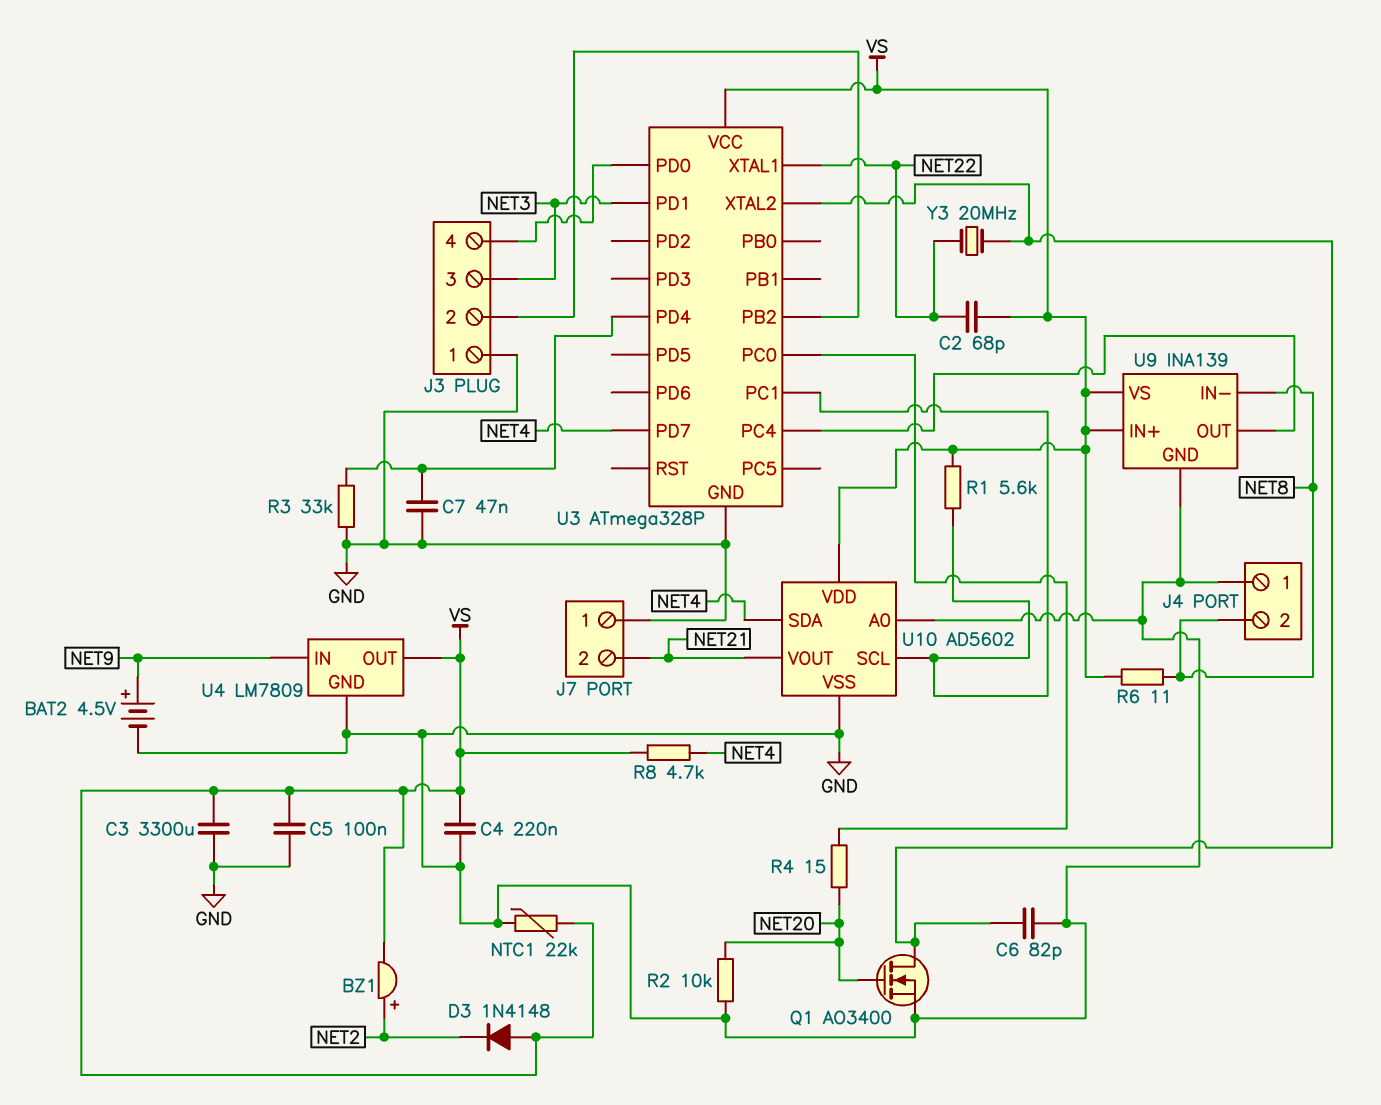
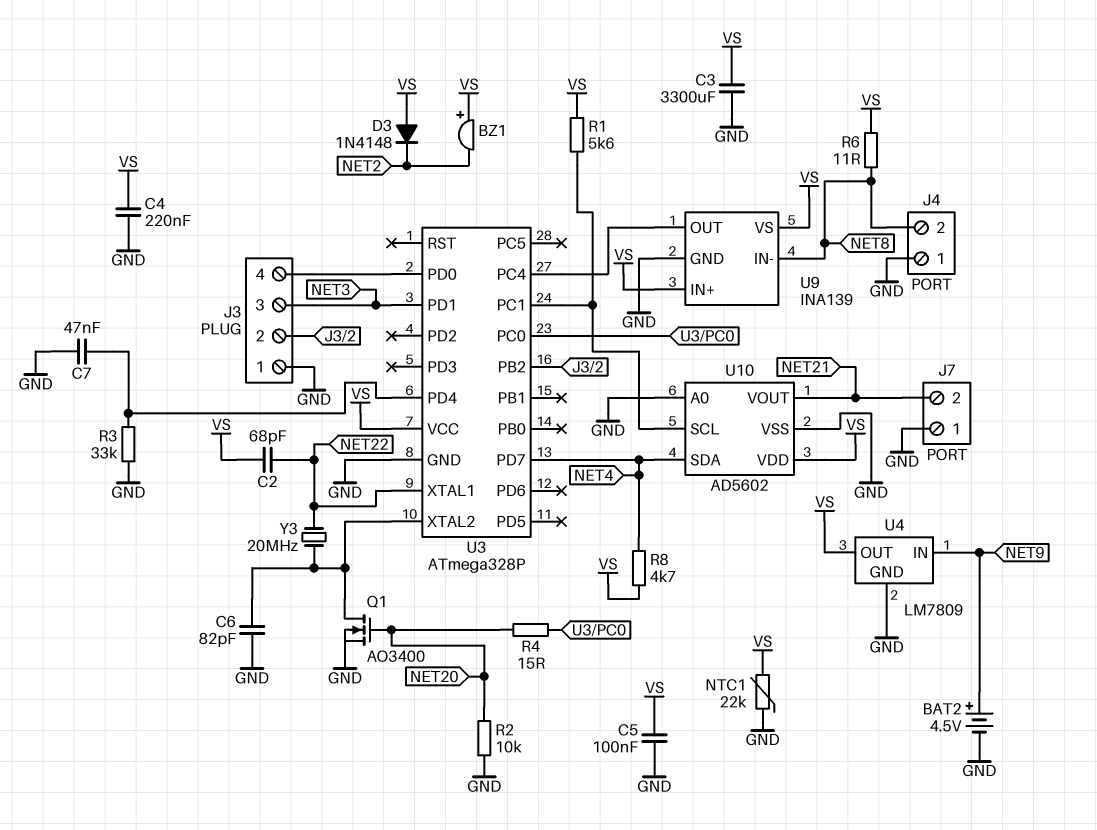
BZ1: buzzer (plus NET2, minus VS) -> buzzer (plus VS, minus NET2)

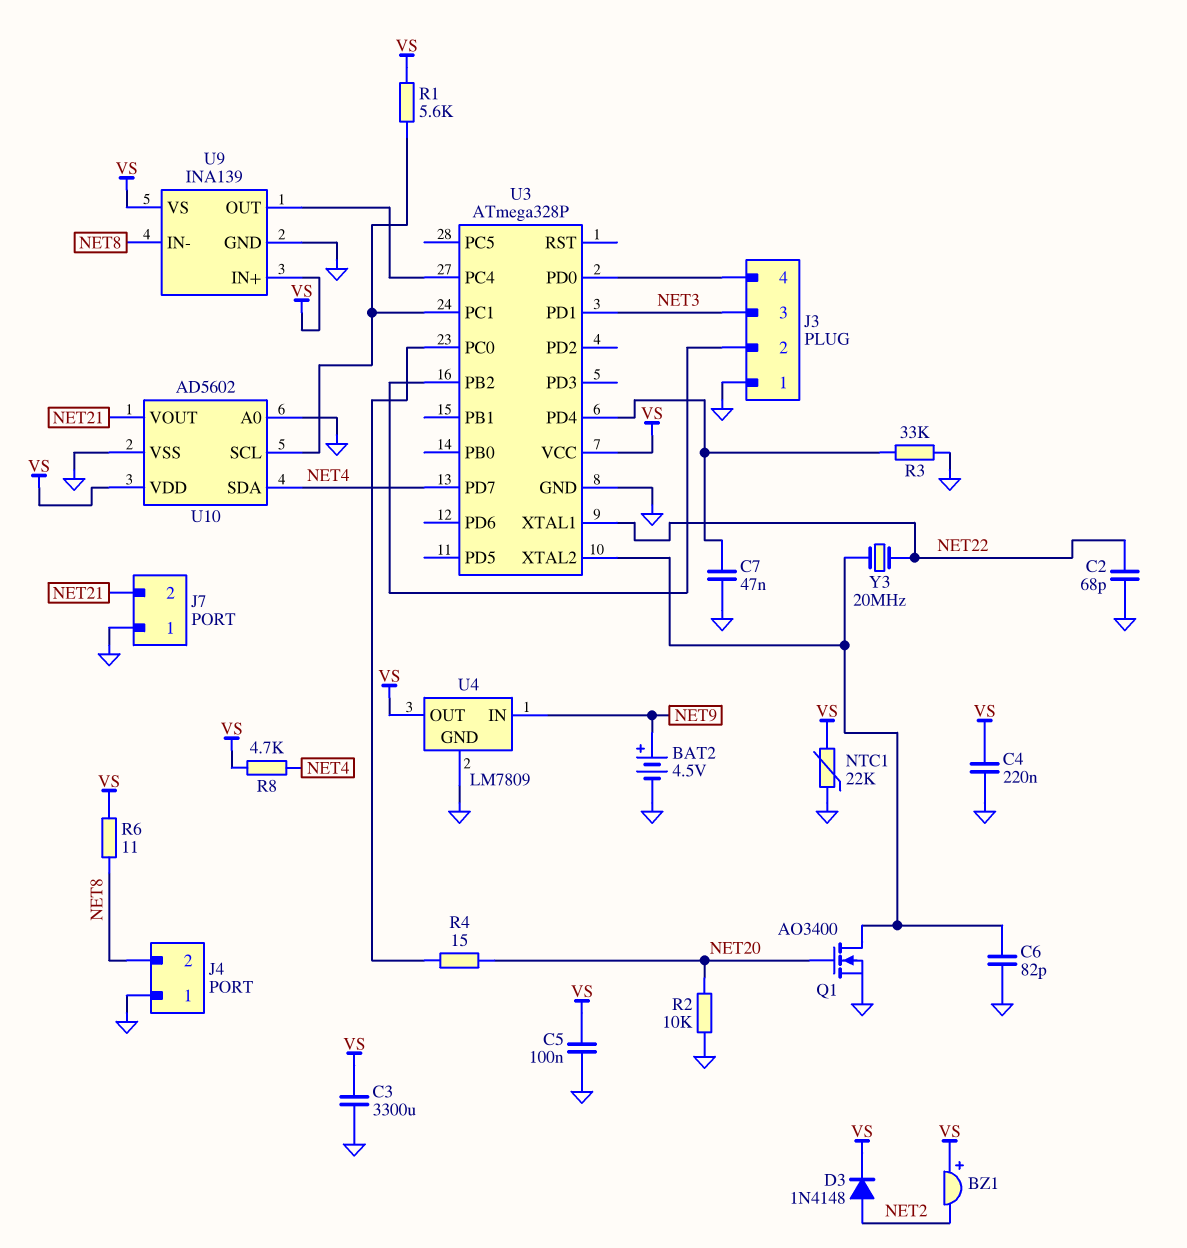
C2: 68pF (NET22, VS) -> 68pF (GND, NET22)
D3: diode 1N4148 (A VS, K NET2) -> diode 1N4148 (A NET2, K VS)

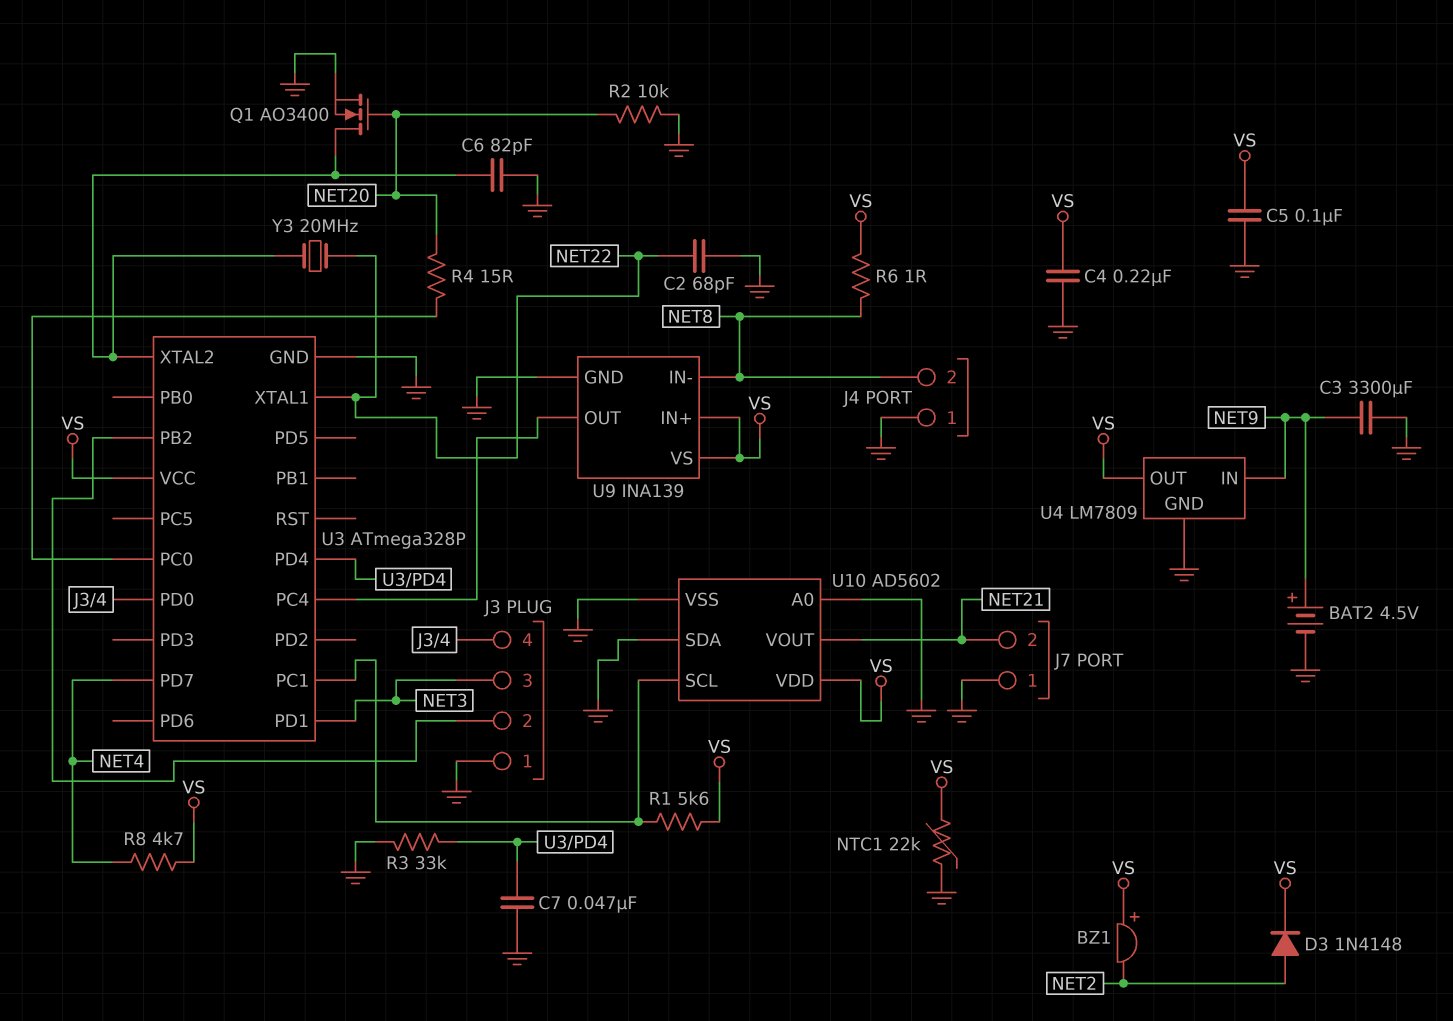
C3: 3300uF (GND, VS) -> 3300uF (GND, NET9)
R6: 11 (NET8, VS) -> 1 (NET8, VS)
U10 pin SDA: NET4 -> GND

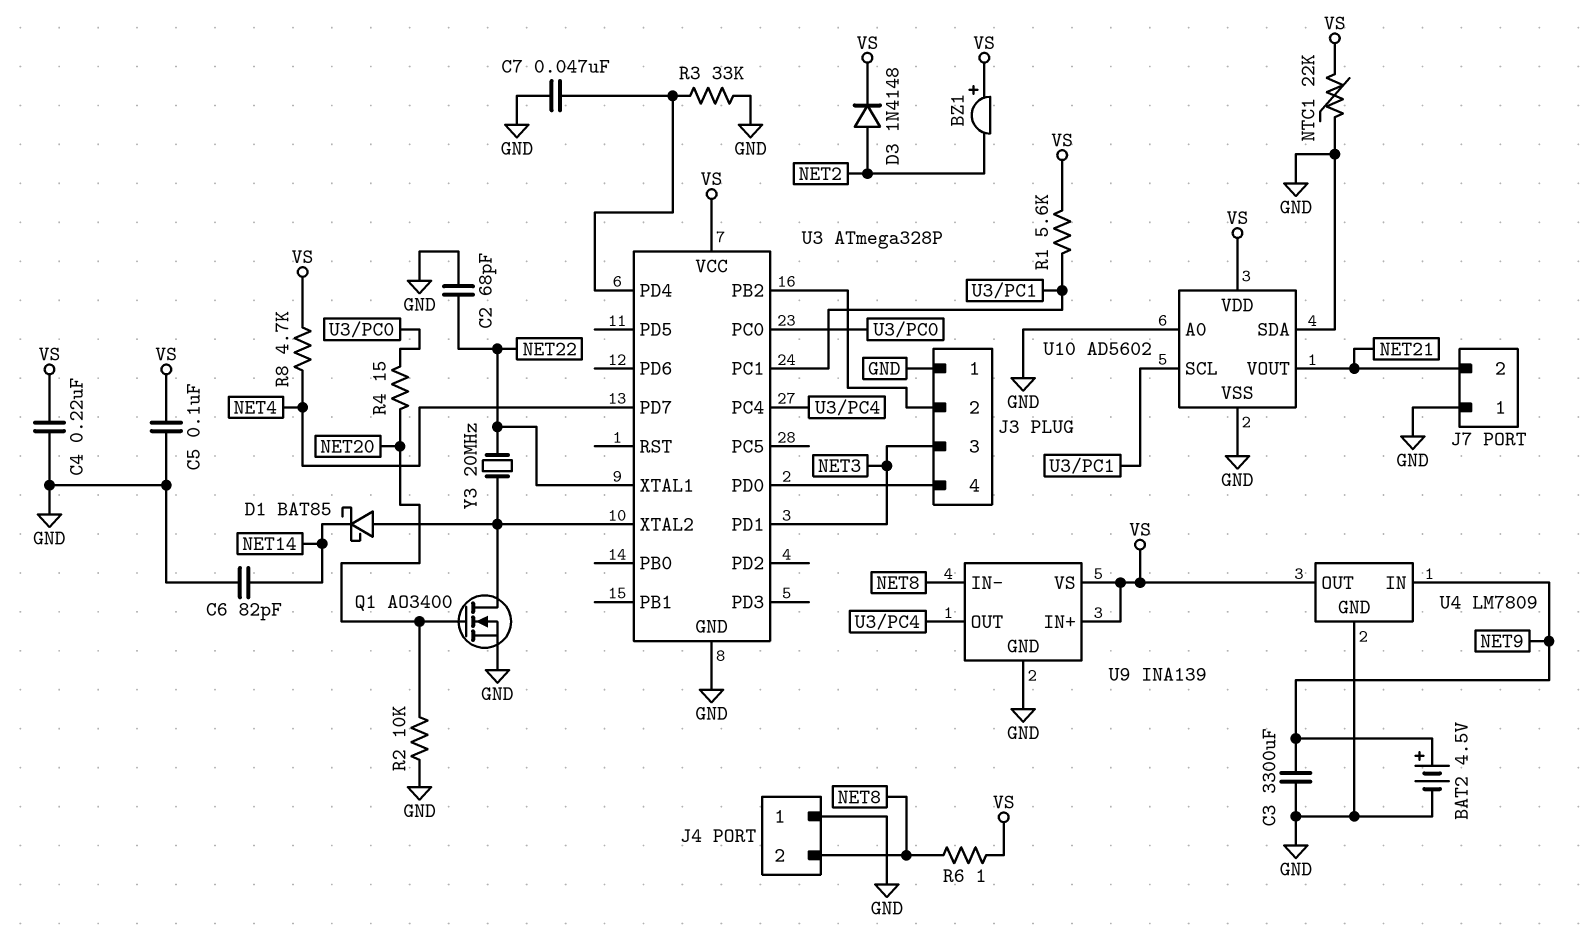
C6: 82pF (GND, U3/XTAL2) -> 82pF (GND, NET14)
D1: none -> schottky BAT85 (A U3/XTAL2, K NET14)

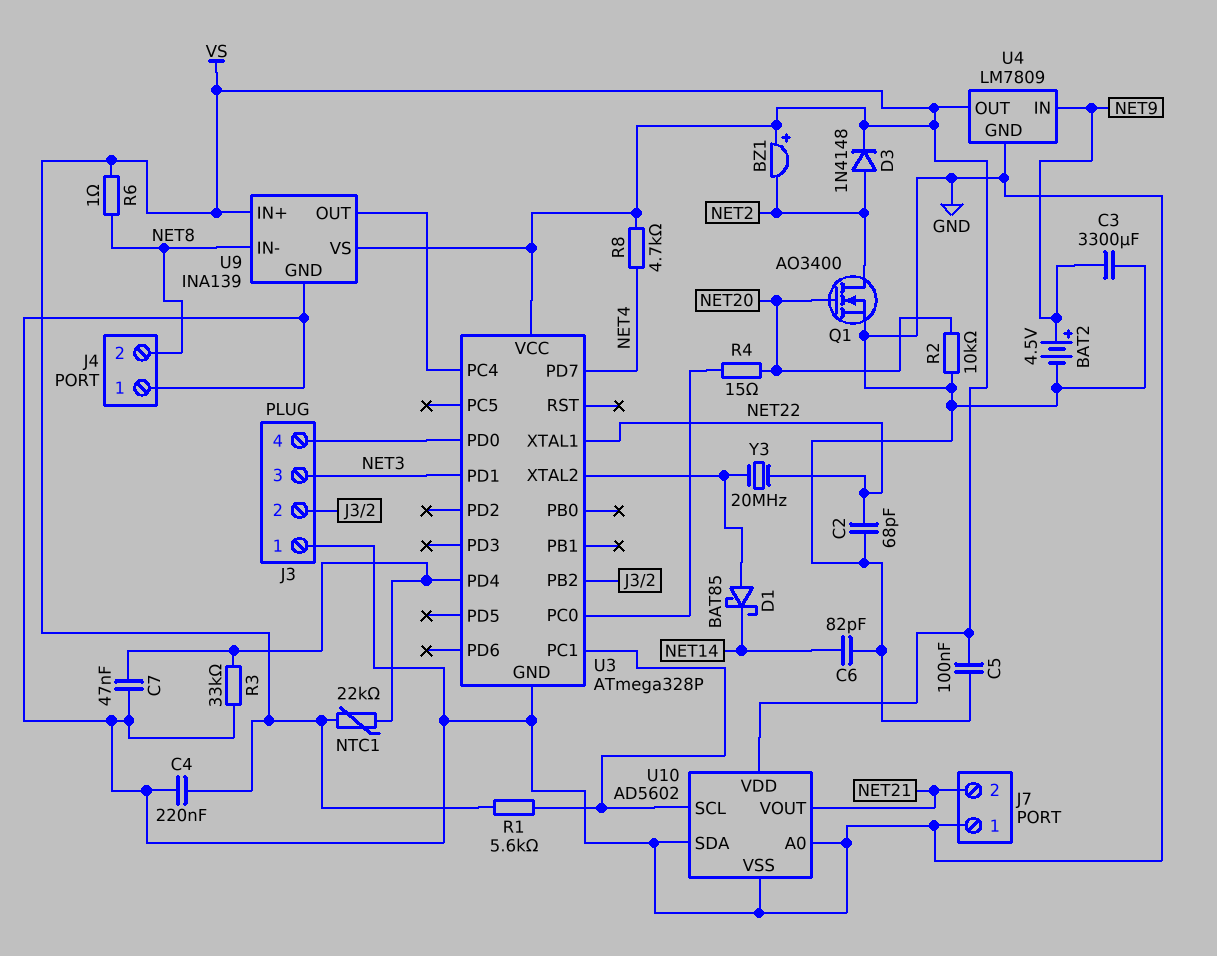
NTC1: 22k (GND, VS) -> 22k (U3/PD4, VS)
Q1: NMOS AO3400 (G NET20, D U3/XTAL2, S GND) -> NMOS AO3400 (G NET20, D NET2, S GND)

